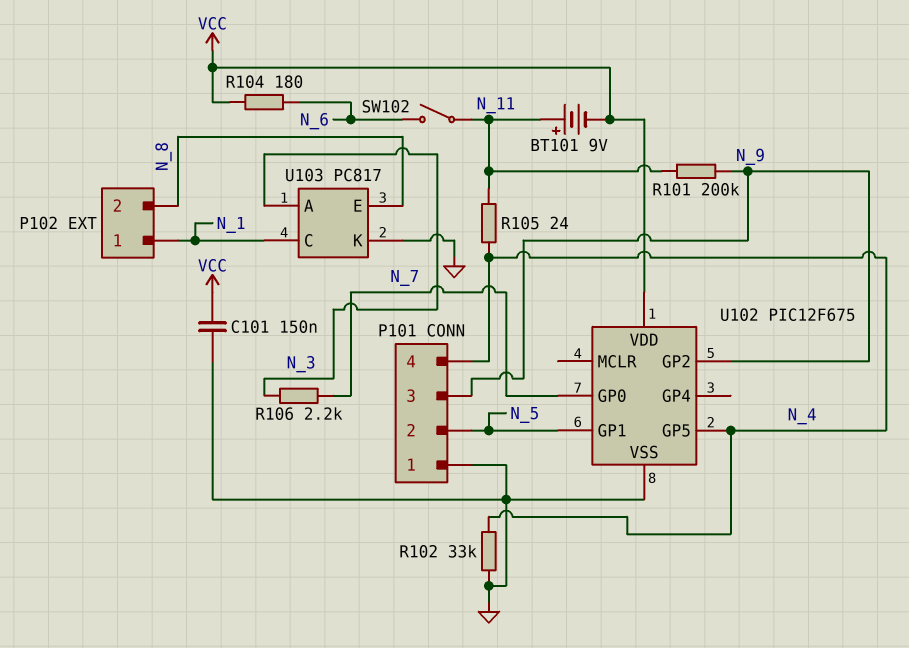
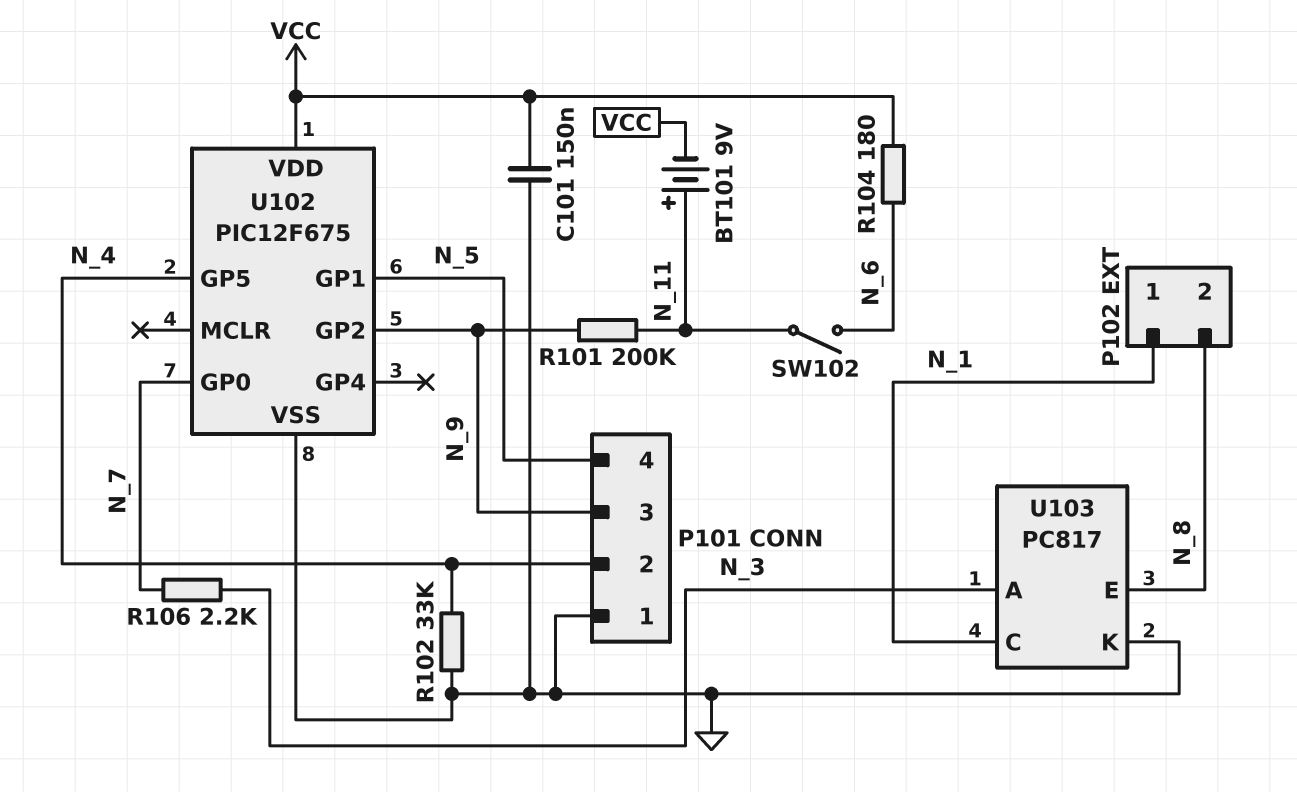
P101 pin 2: N_5 -> N_4
P101 pin 4: N_4 -> N_5
R105: 24 (N_4, N_11) -> none

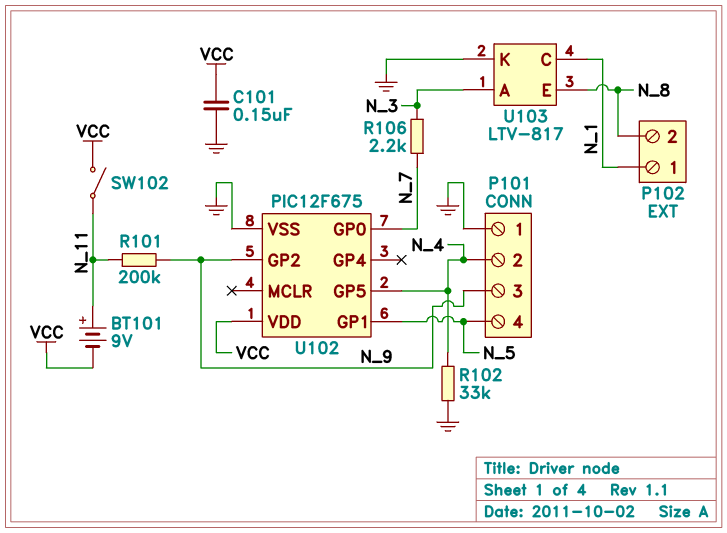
R104: 180 (N_6, VCC) -> none
SW102: switch (N_6, N_11) -> switch (N_11, VCC)
U103: PC817 -> LTV-817

